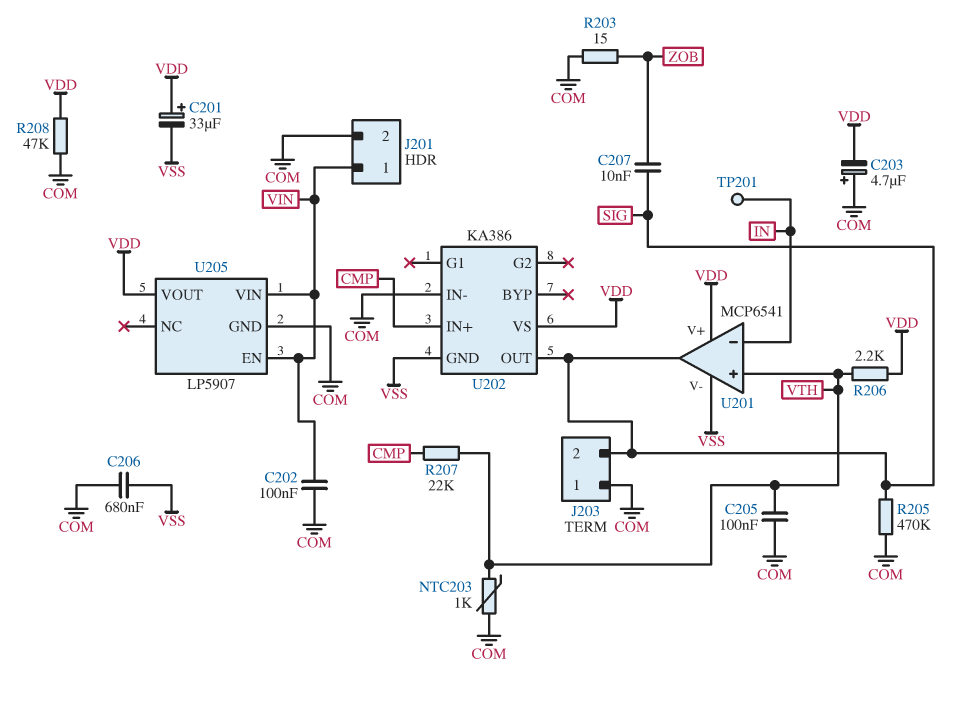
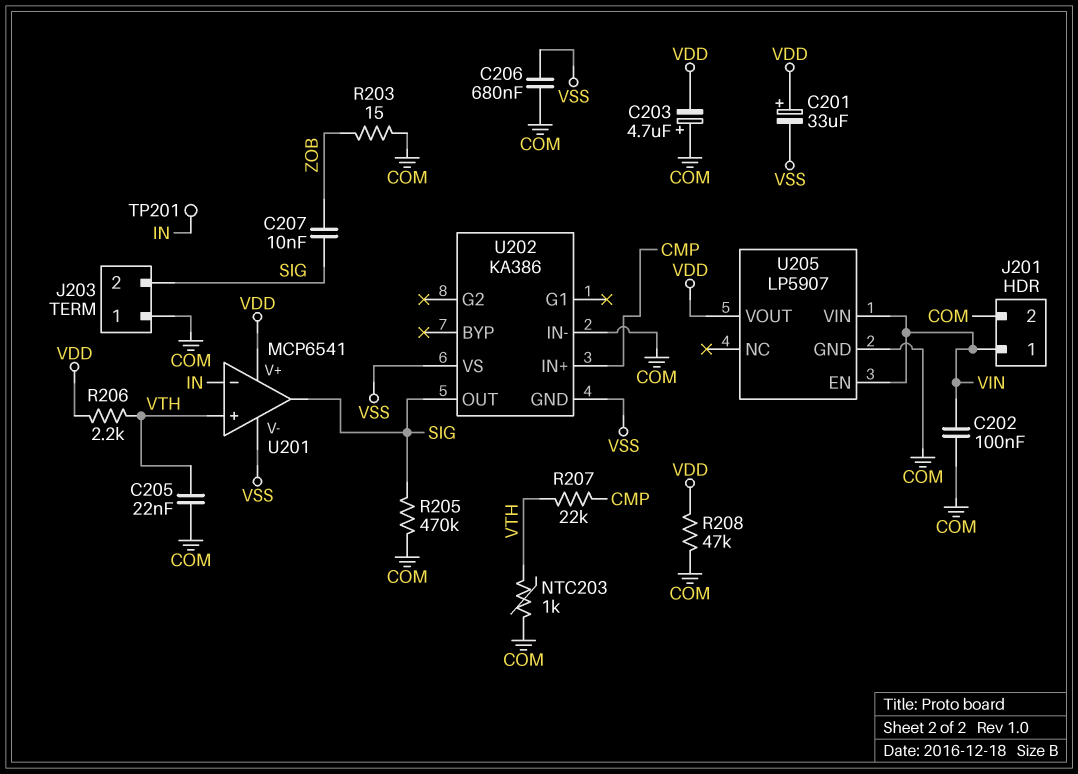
C205: 100nF (COM, VTH) -> 22nF (COM, VTH)
U202 pin VS: VDD -> VSS

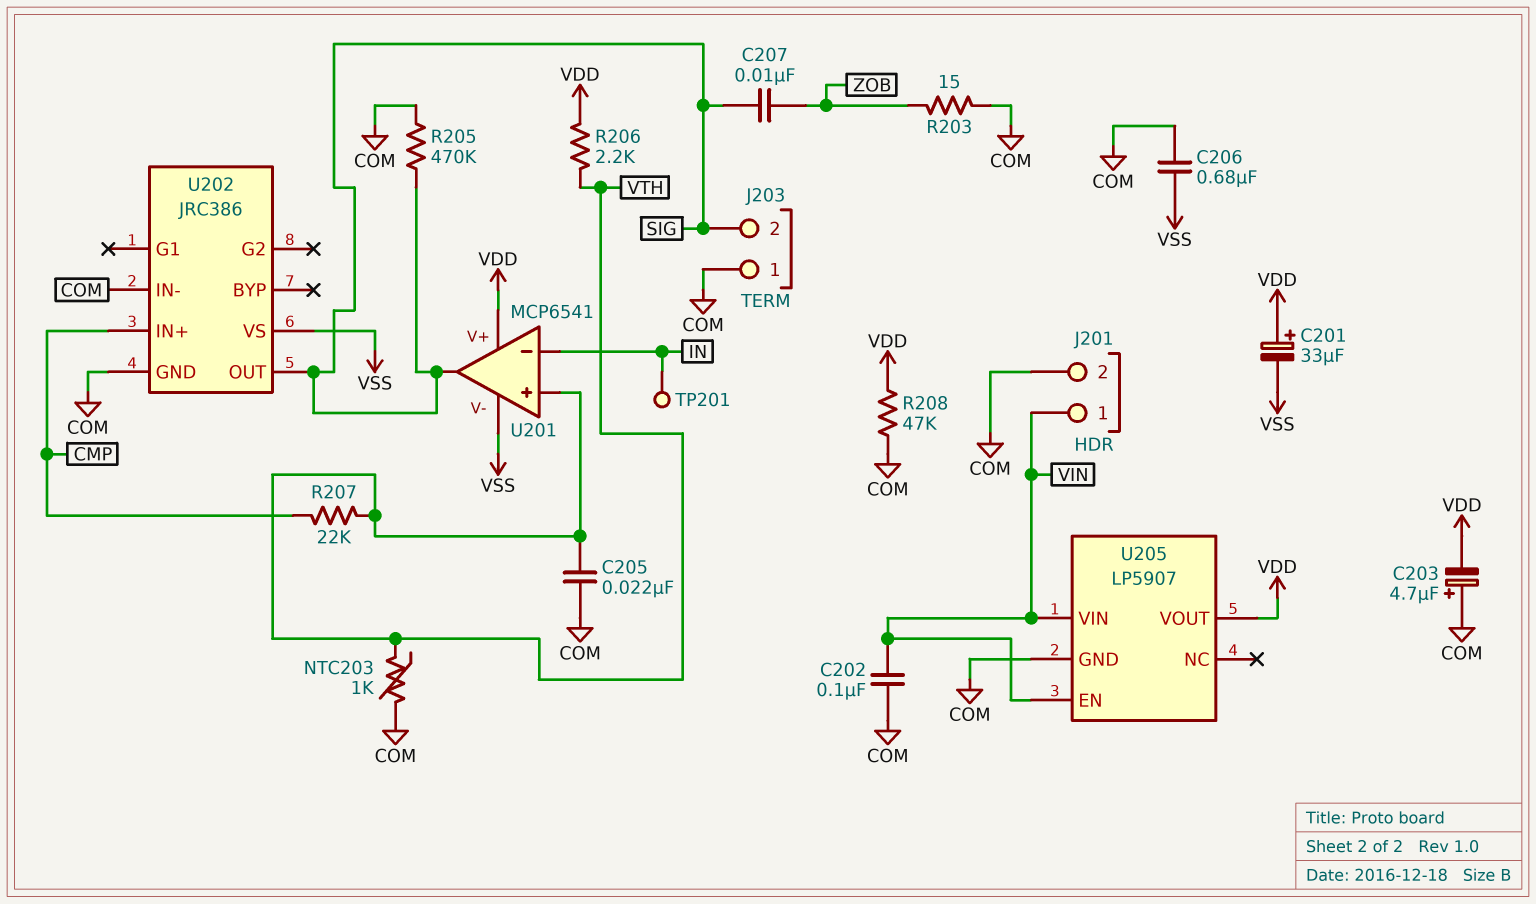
U202: KA386 -> JRC386
U202 pin GND: VSS -> COM

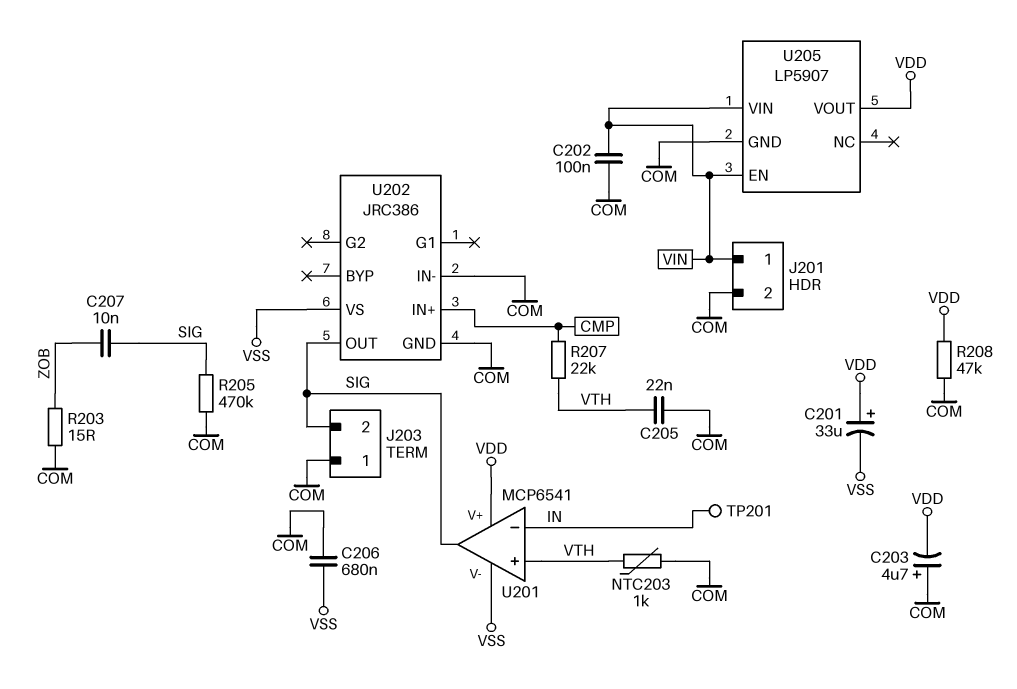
R206: 2.2k (VDD, VTH) -> none

